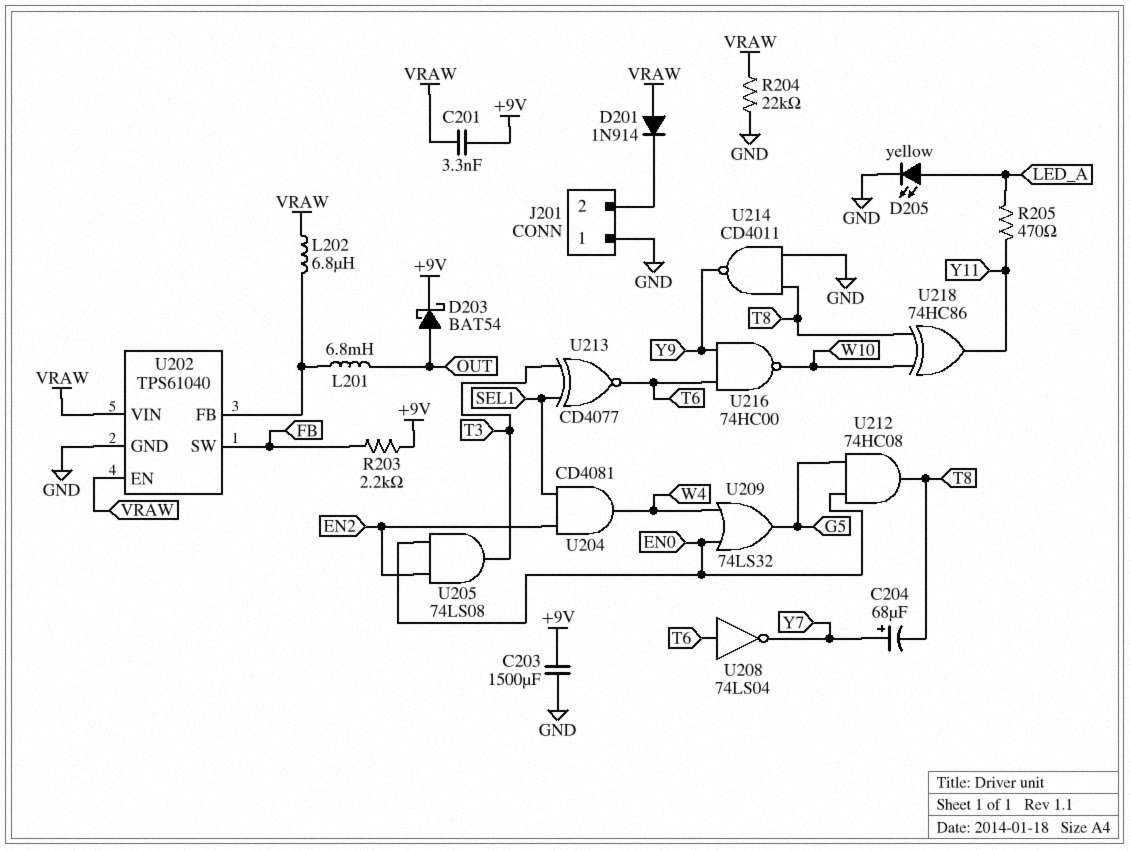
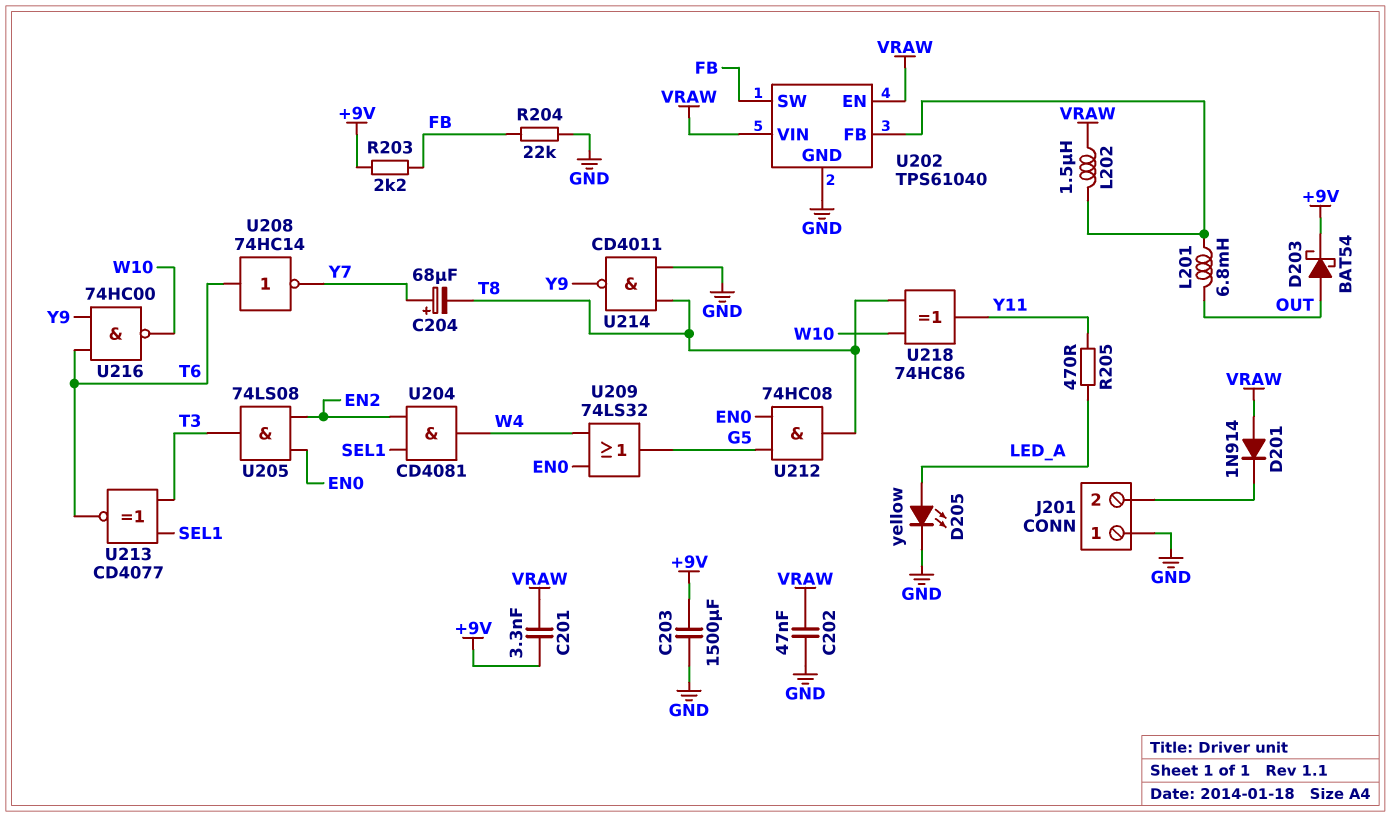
C202: none -> 47nF (GND, VRAW)
L202: 6.8uH (U202/FB, VRAW) -> 1.5uH (U202/FB, VRAW)
R204: 22k (GND, VRAW) -> 22k (FB, GND)
U208: NOT 74LS04 (in T6, out Y7) -> NOT 74HC14 (in T6, out Y7)

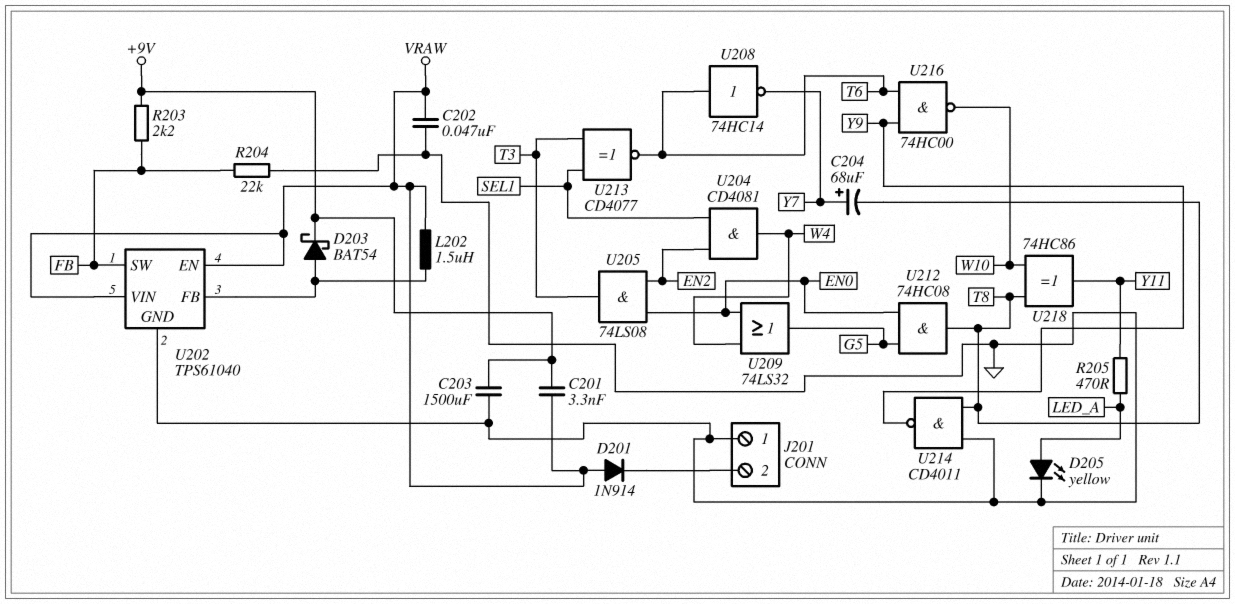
D203: schottky BAT54 (A OUT, K +9V) -> schottky BAT54 (A U202/FB, K +9V)
L201: 6.8mH (OUT, U202/FB) -> none

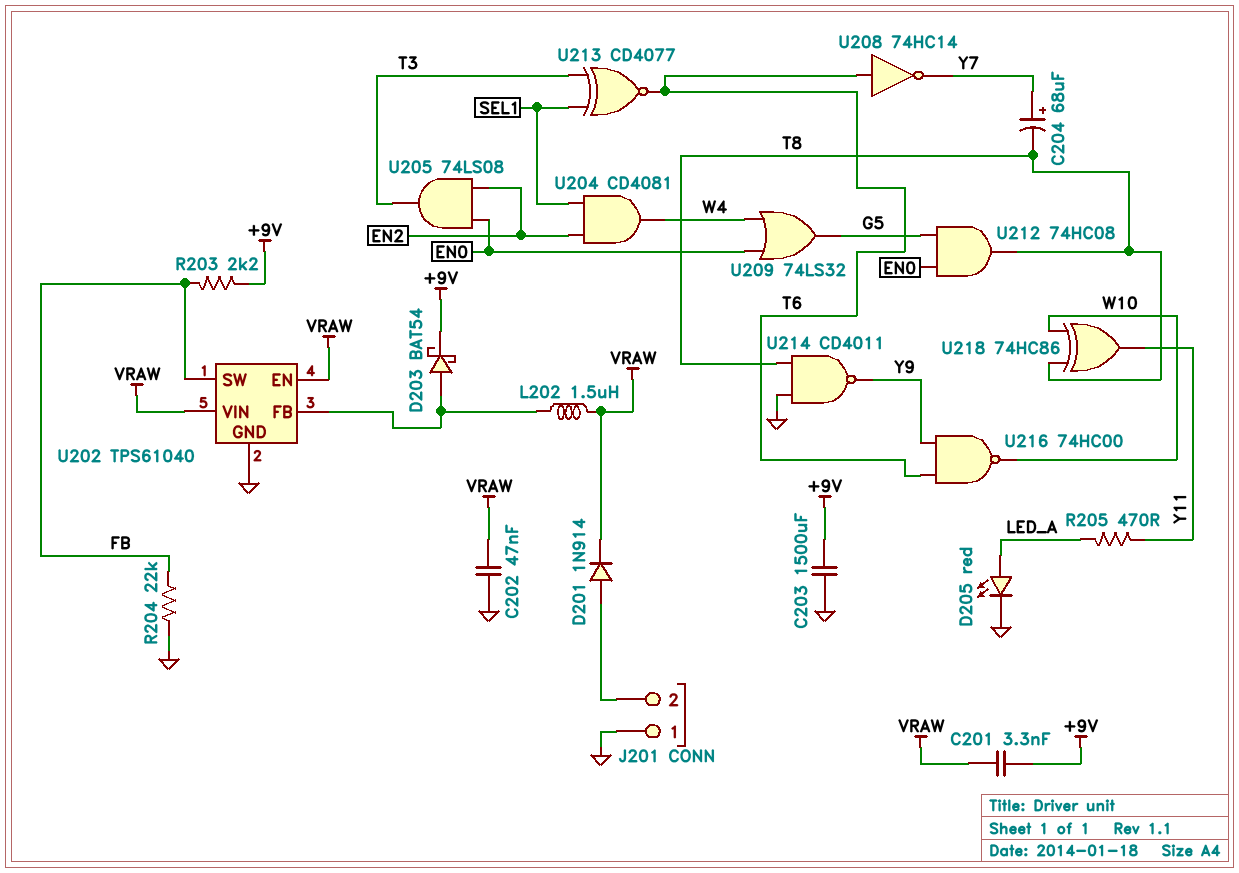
D201: diode 1N914 (A VRAW, K J201/2) -> diode 1N914 (A J201/2, K VRAW)
D205: LED yellow (A LED_A, K GND) -> LED red (A LED_A, K GND)

